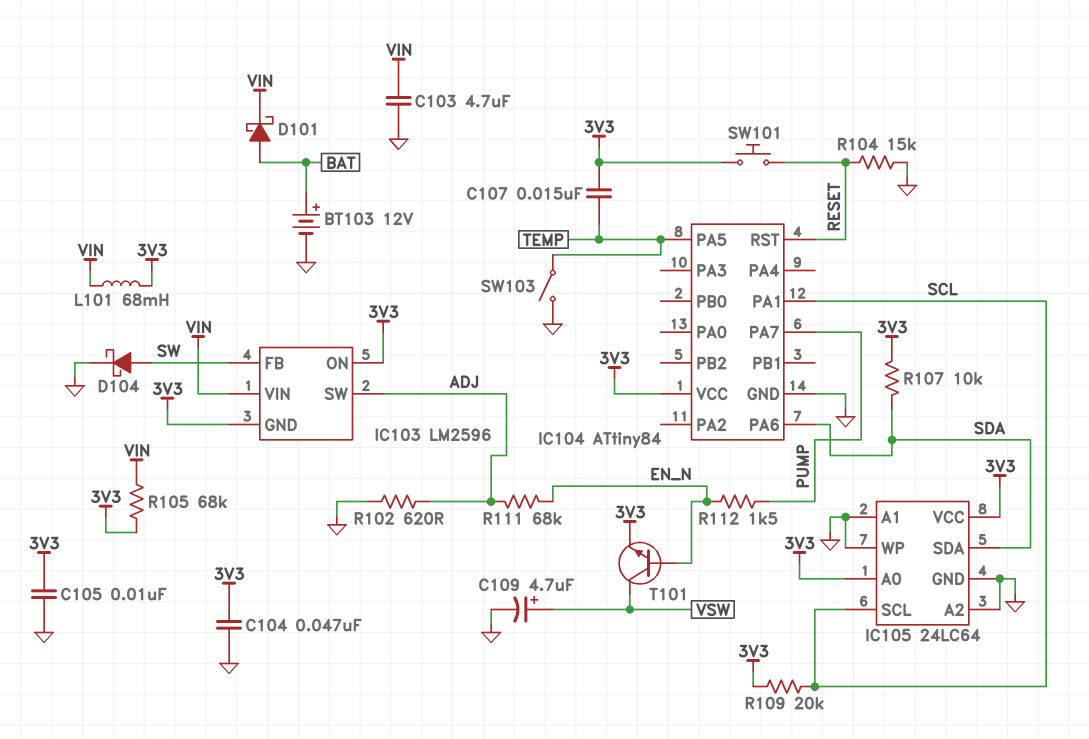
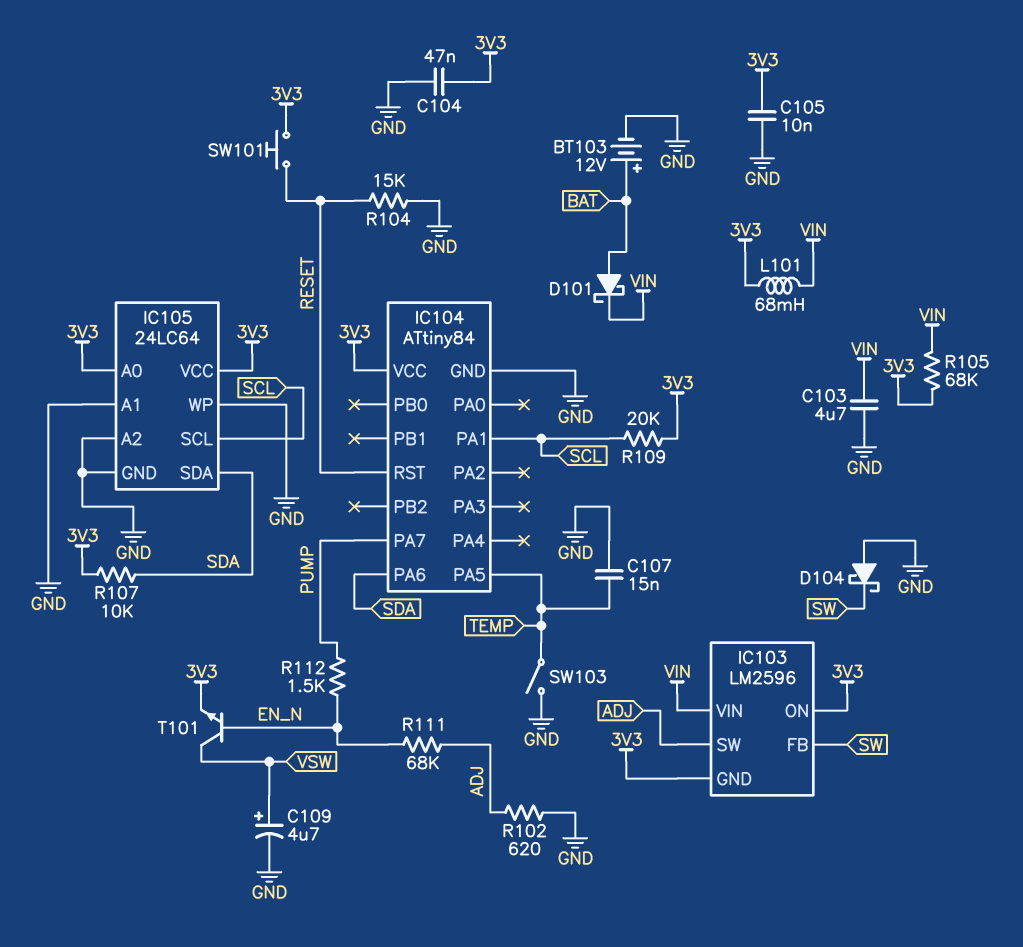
C107: 15nF (3V3, TEMP) -> 15nF (GND, TEMP)
D104: schottky (A SW, K GND) -> schottky (A GND, K SW)

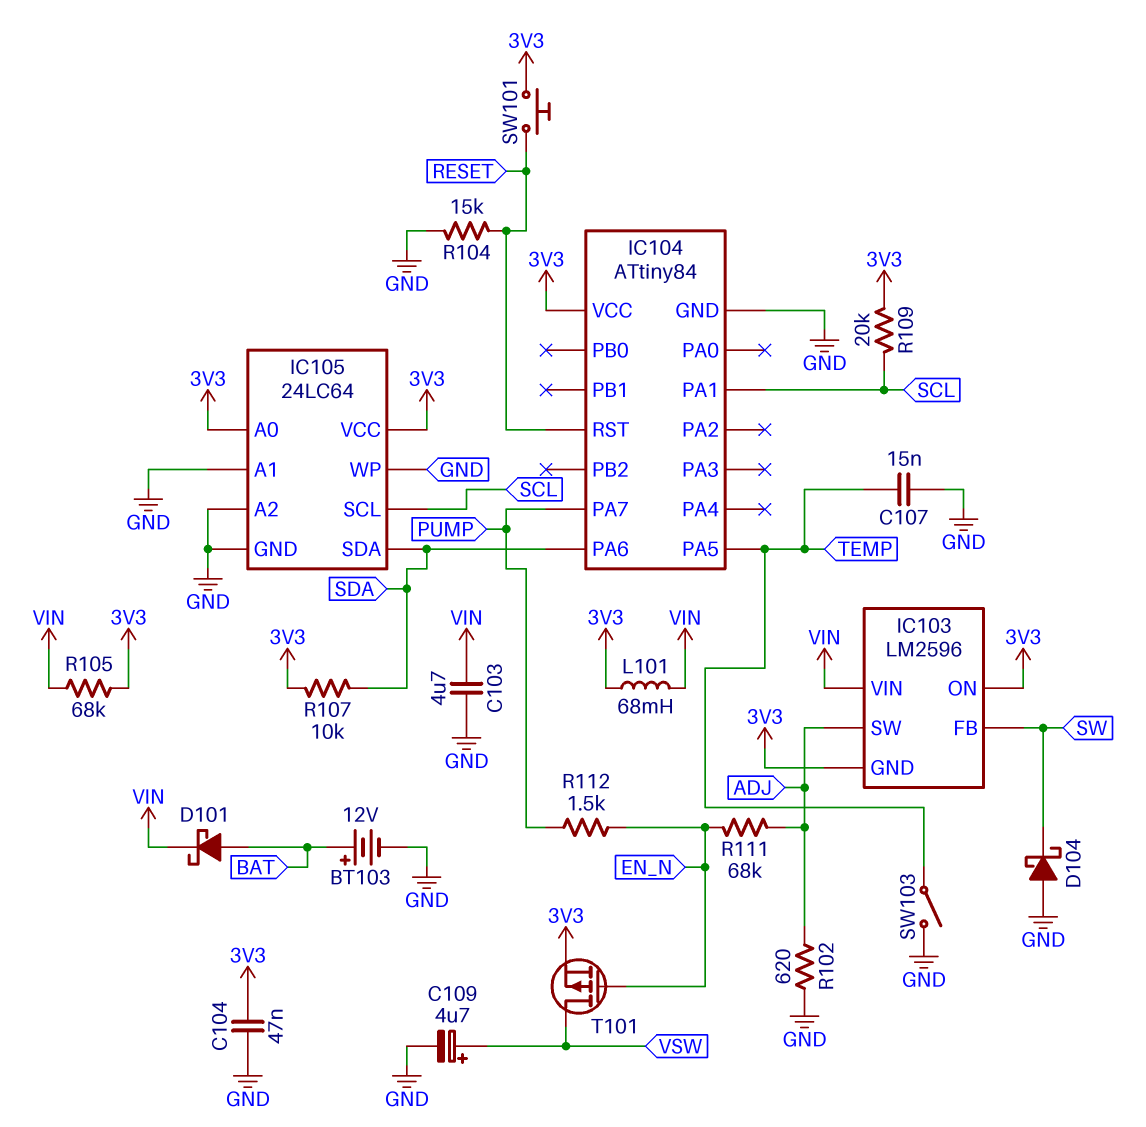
C105: 10nF (3V3, GND) -> none
T101: NPN (B EN_N, C VSW, E 3V3) -> PMOS (G EN_N, D VSW, S 3V3)

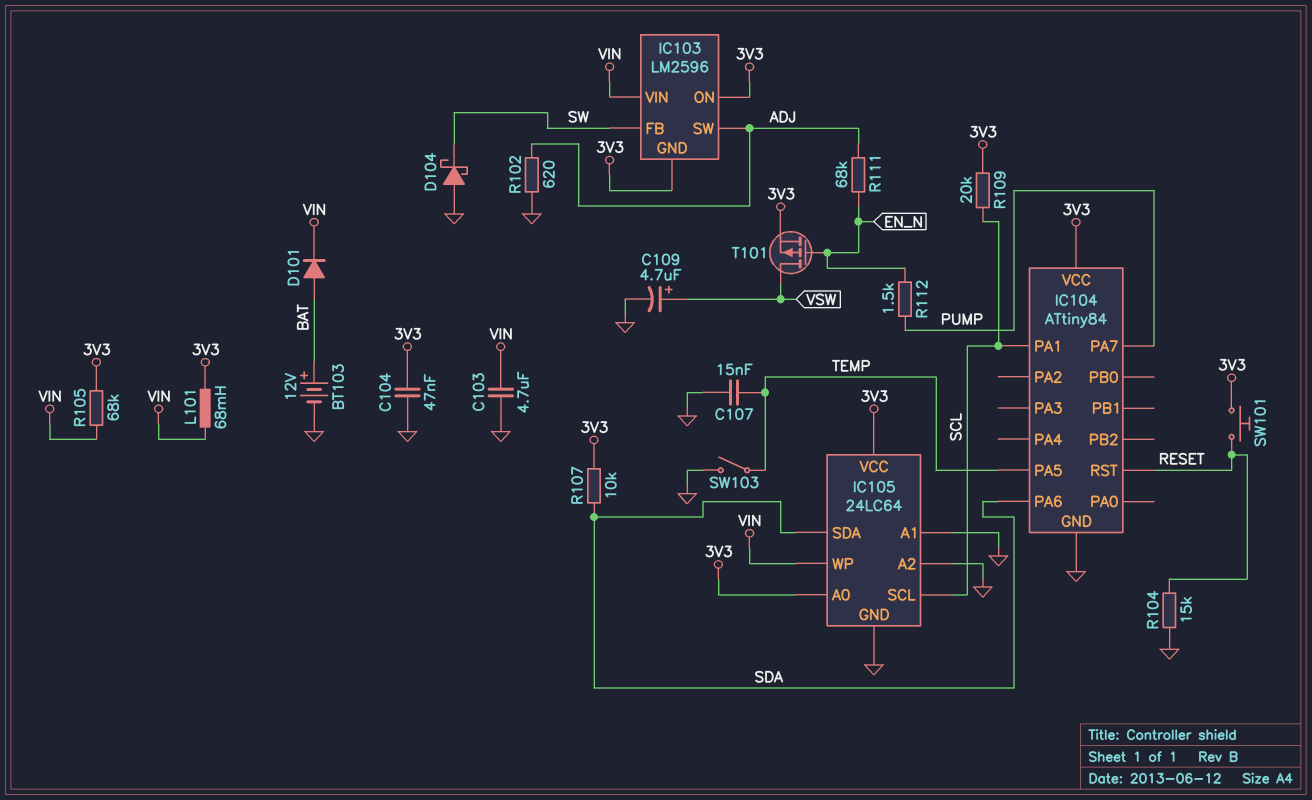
D101: schottky (A BAT, K VIN) -> diode (A BAT, K VIN)
IC105 pin WP: GND -> VIN

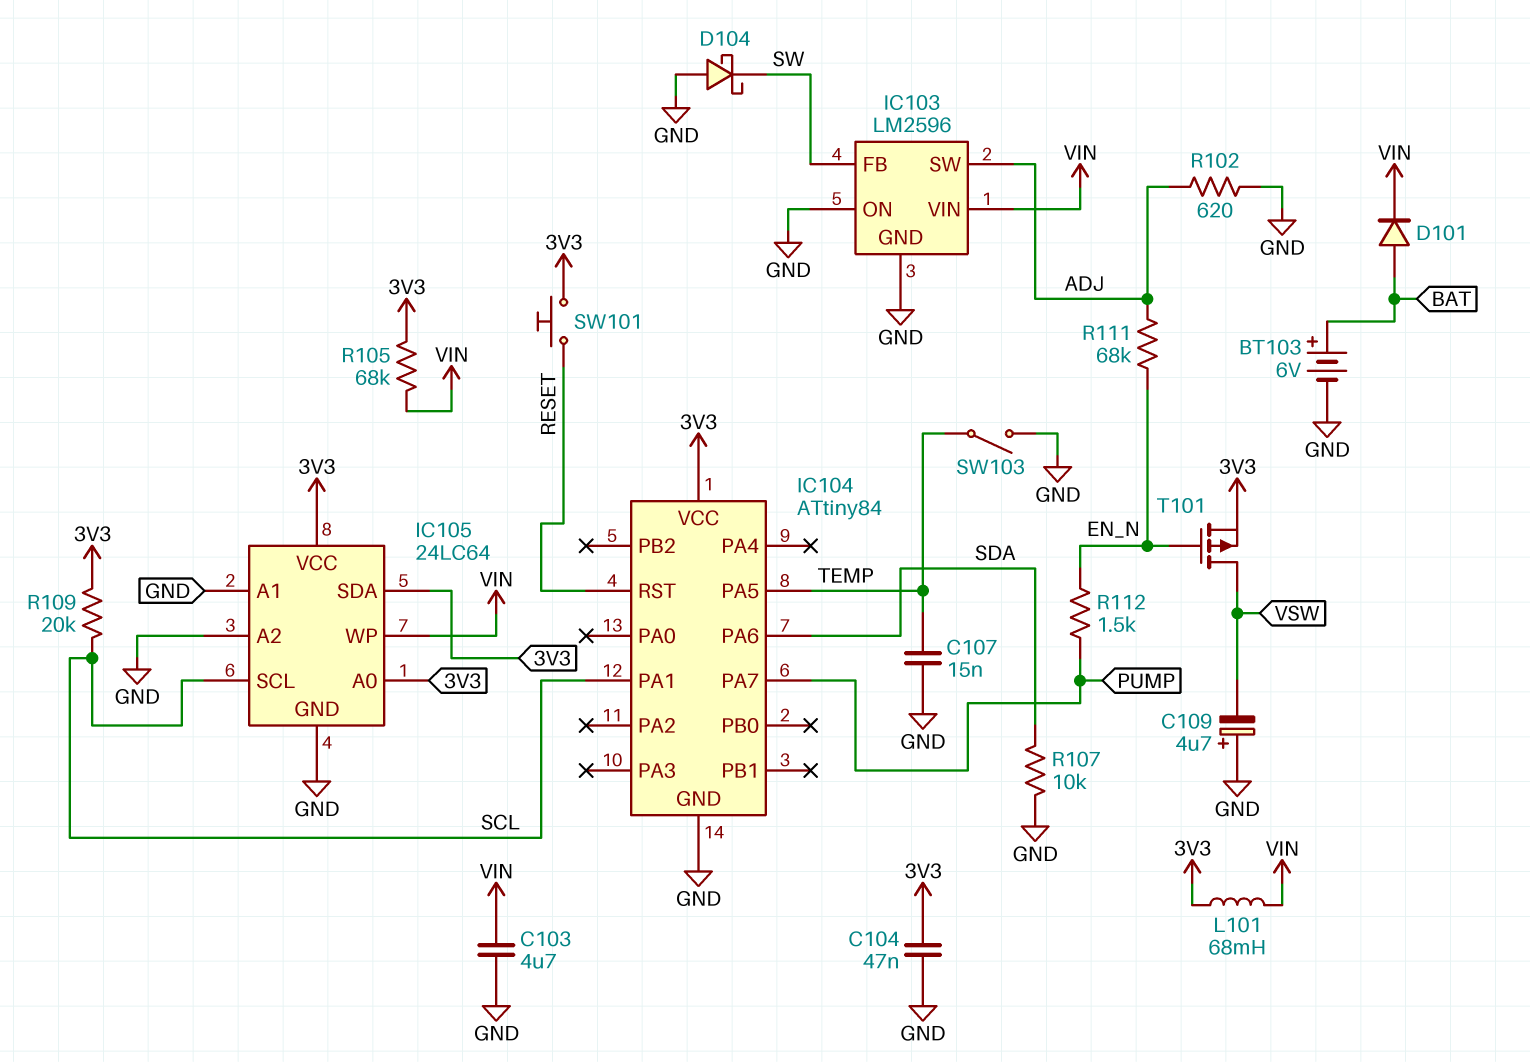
BT103: 12V (plus BAT, minus GND) -> 6V (plus BAT, minus GND)
C109: 4.7uF (plus VSW, minus GND) -> 4.7uF (plus GND, minus VSW)
IC103 pin GND: 3V3 -> GND
IC103 pin ON: 3V3 -> GND
IC105 pin SDA: SDA -> 3V3
R104: 15k (GND, RESET) -> none
R107: 10k (3V3, SDA) -> 10k (GND, SDA)

